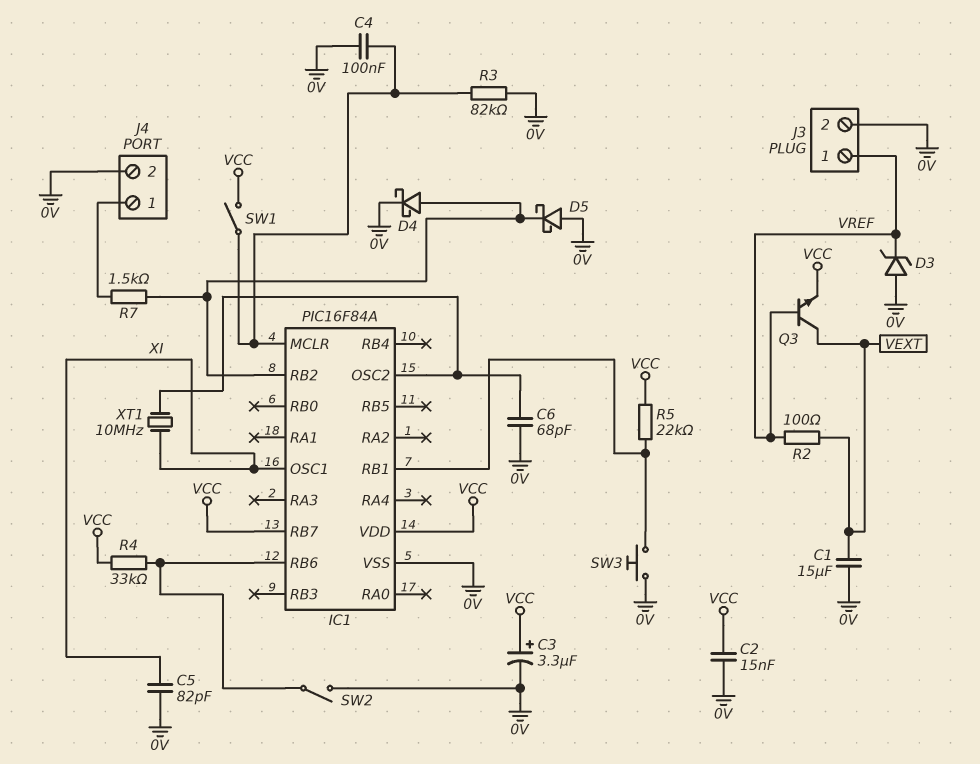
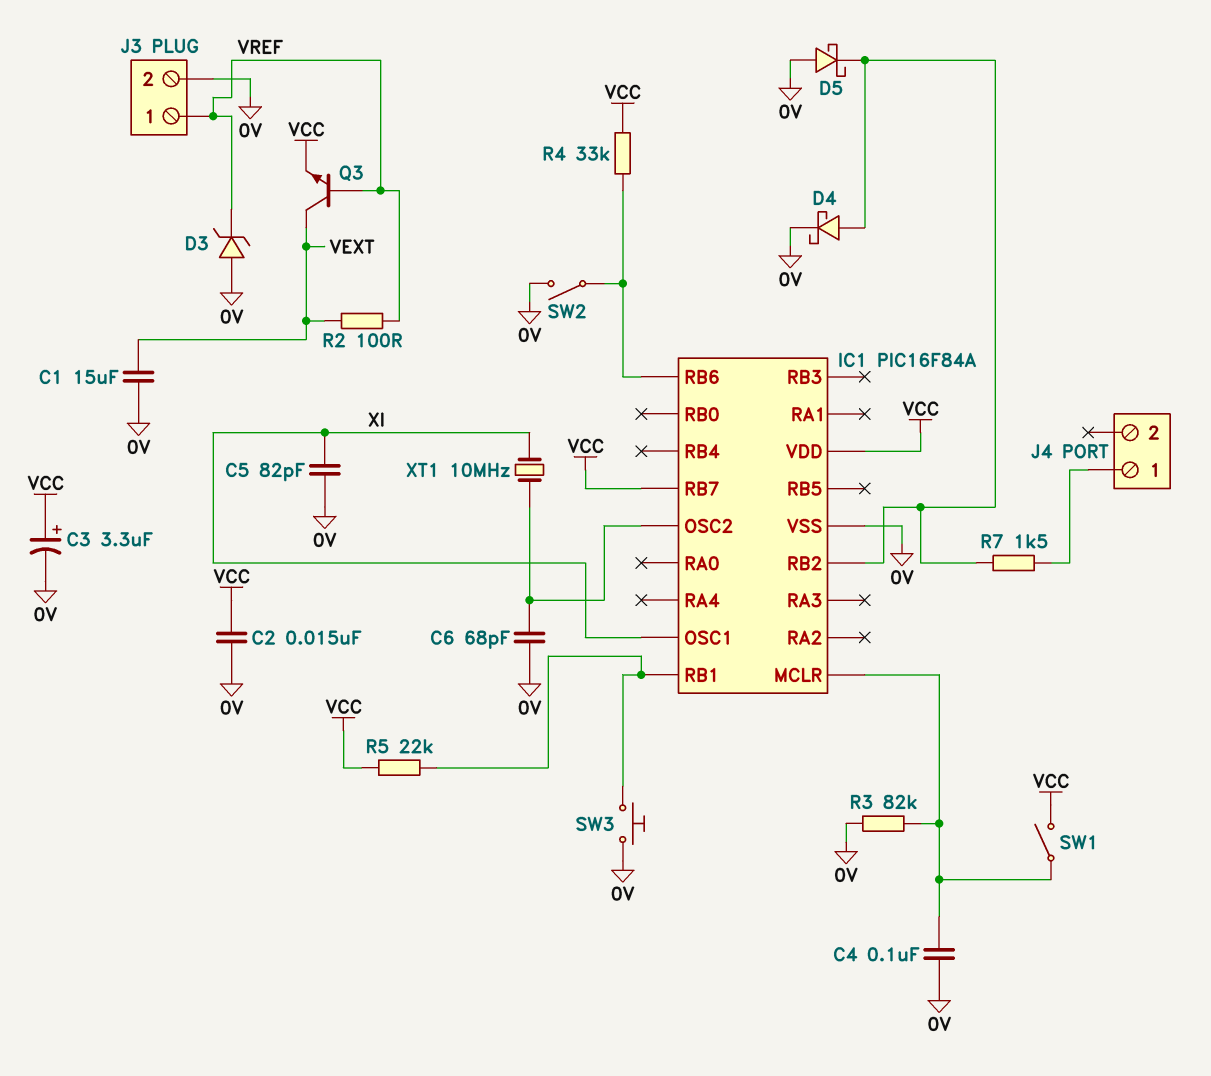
J4 pin 2: 0V -> none

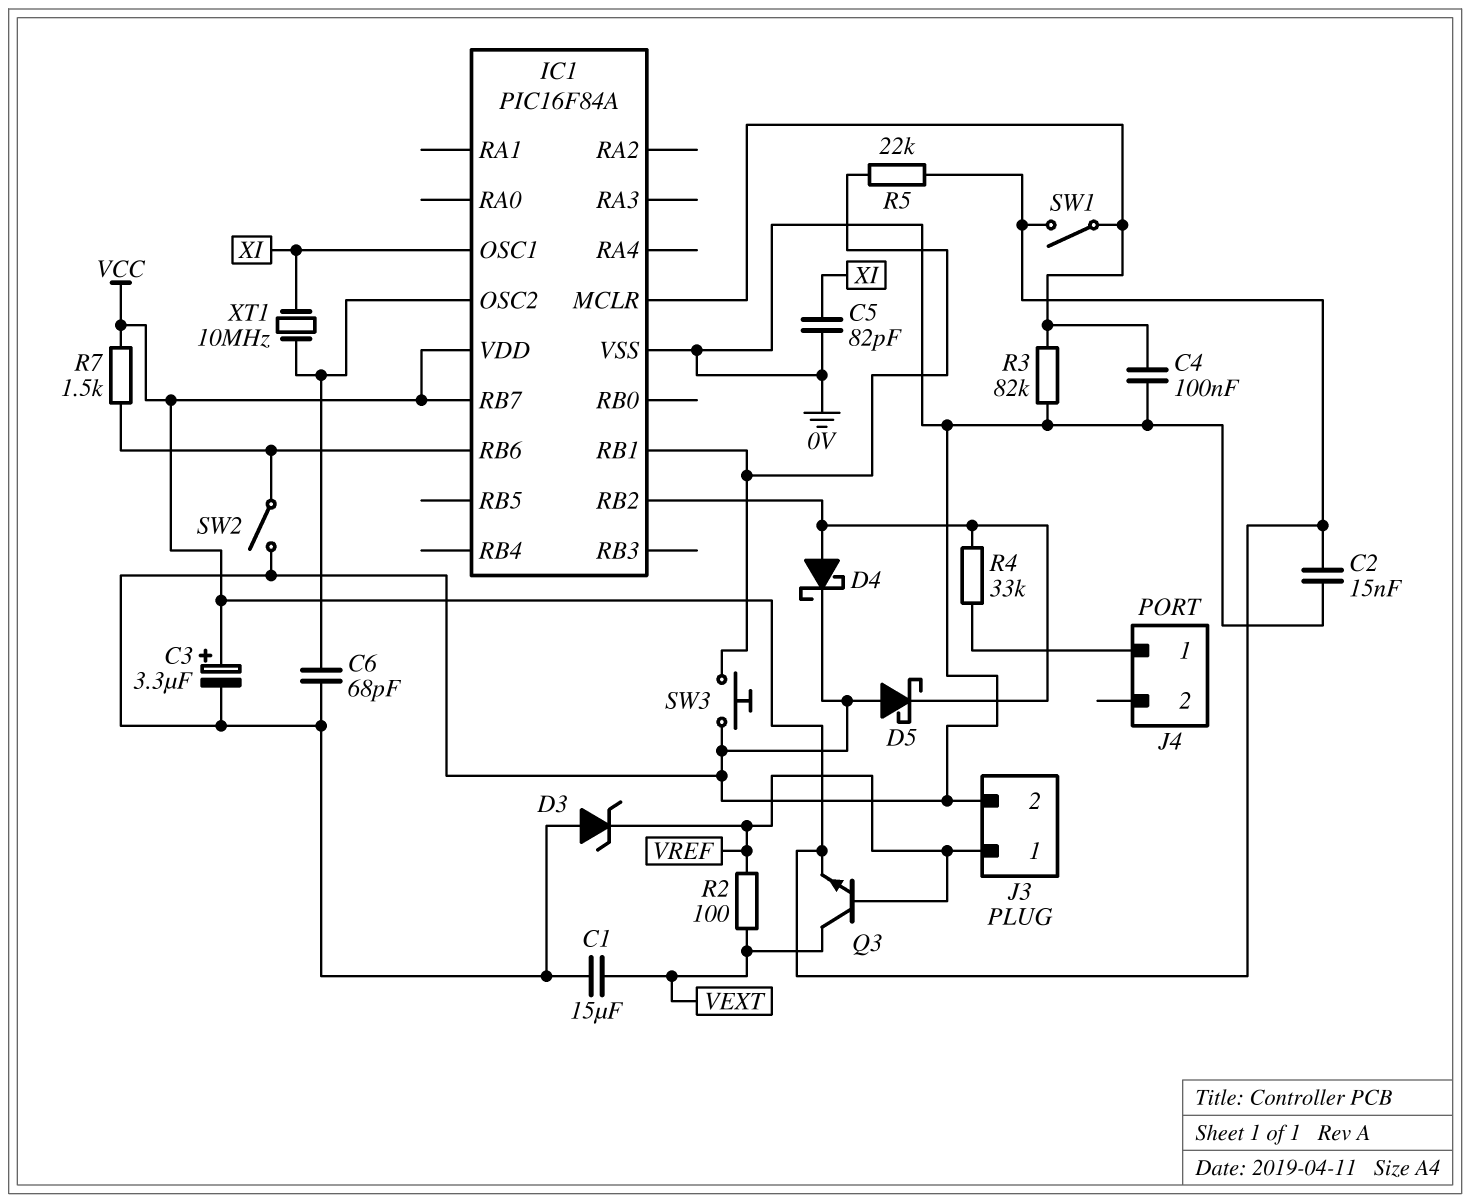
R4: 33k (IC1/RB6, VCC) -> 33k (IC1/RB2, J4/1)
R7: 1.5k (IC1/RB2, J4/1) -> 1.5k (IC1/RB6, VCC)

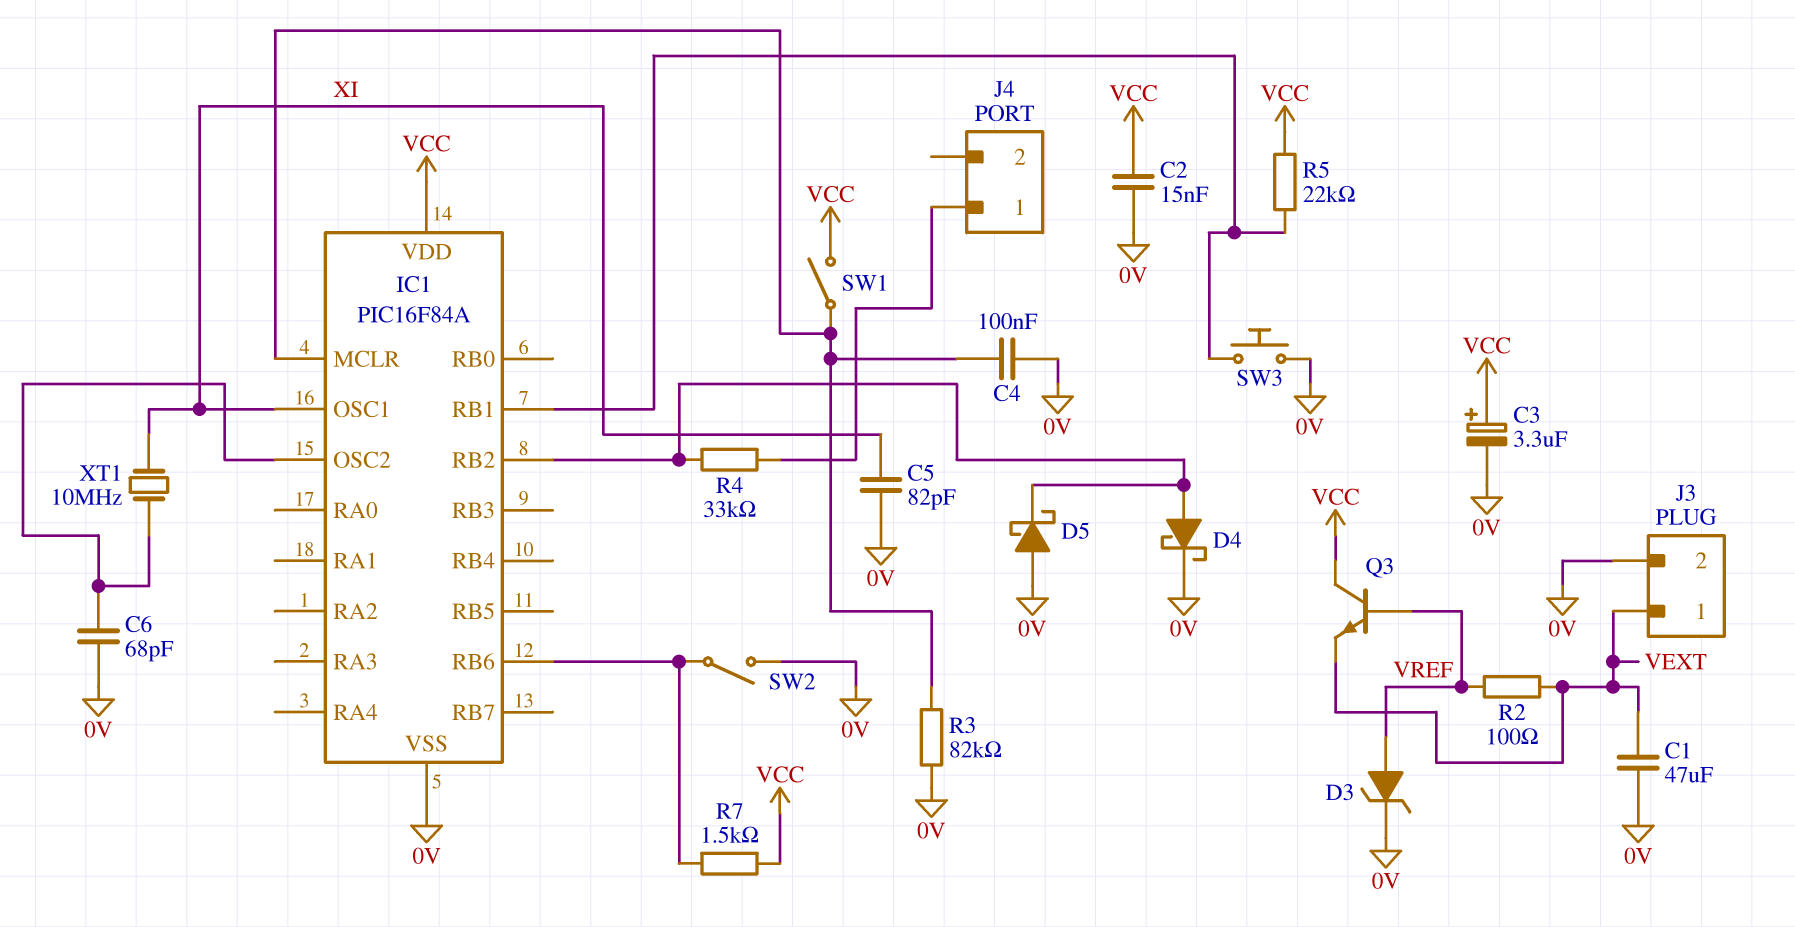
C1: 15uF (0V, VEXT) -> 47uF (0V, VEXT)
D3: zener (A 0V, K VREF) -> zener (A VREF, K 0V)
IC1 pin RB7: VCC -> none
J3 pin 1: VREF -> VEXT
Q3: NPN (B VREF, C VEXT, E VCC) -> NPN (B VREF, C VCC, E VEXT)

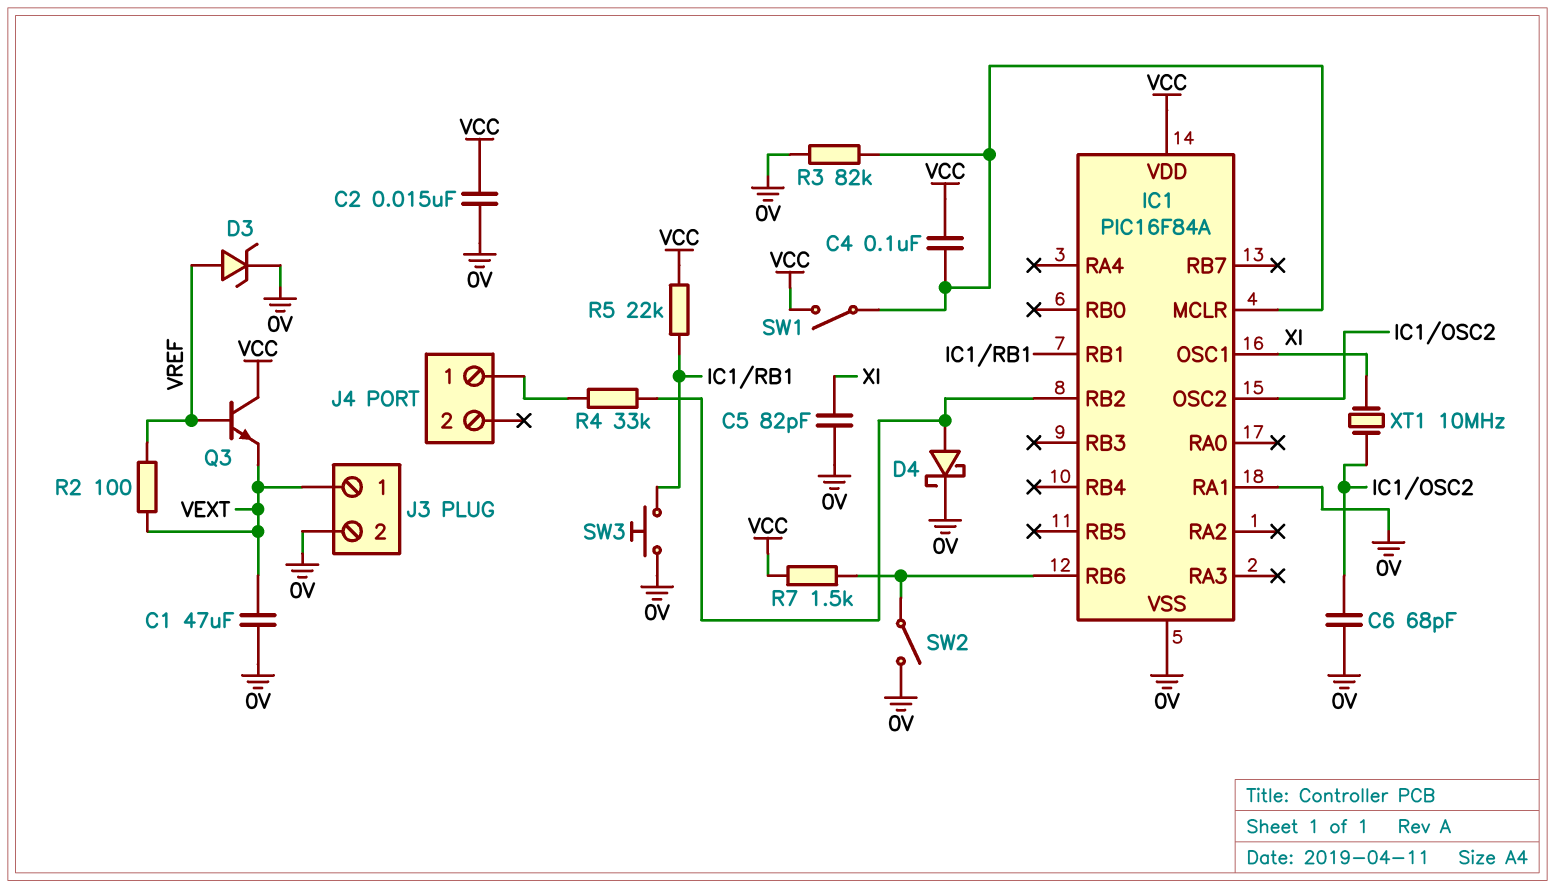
C3: 3.3uF (plus VCC, minus 0V) -> none
C4: 100nF (0V, IC1/MCLR) -> 100nF (IC1/MCLR, VCC)
D5: schottky (A 0V, K IC1/RB2) -> none
IC1 pin RA1: none -> 0V

